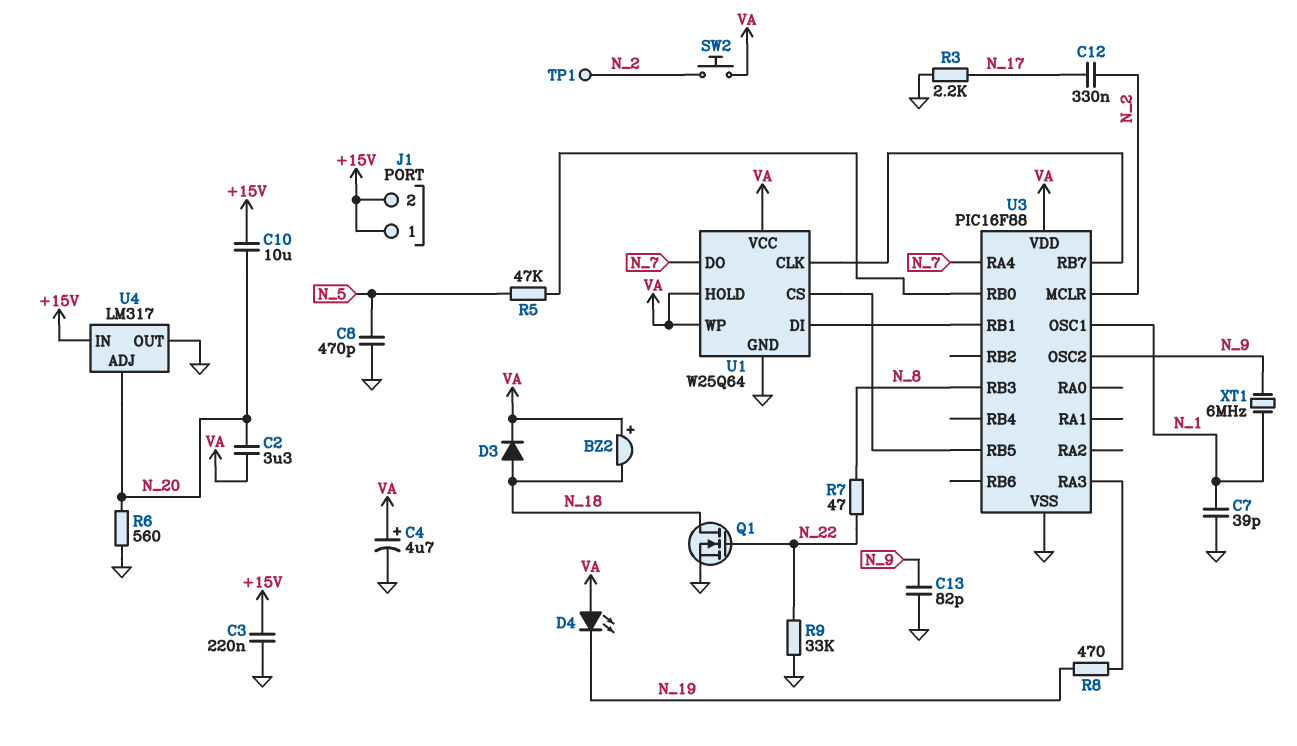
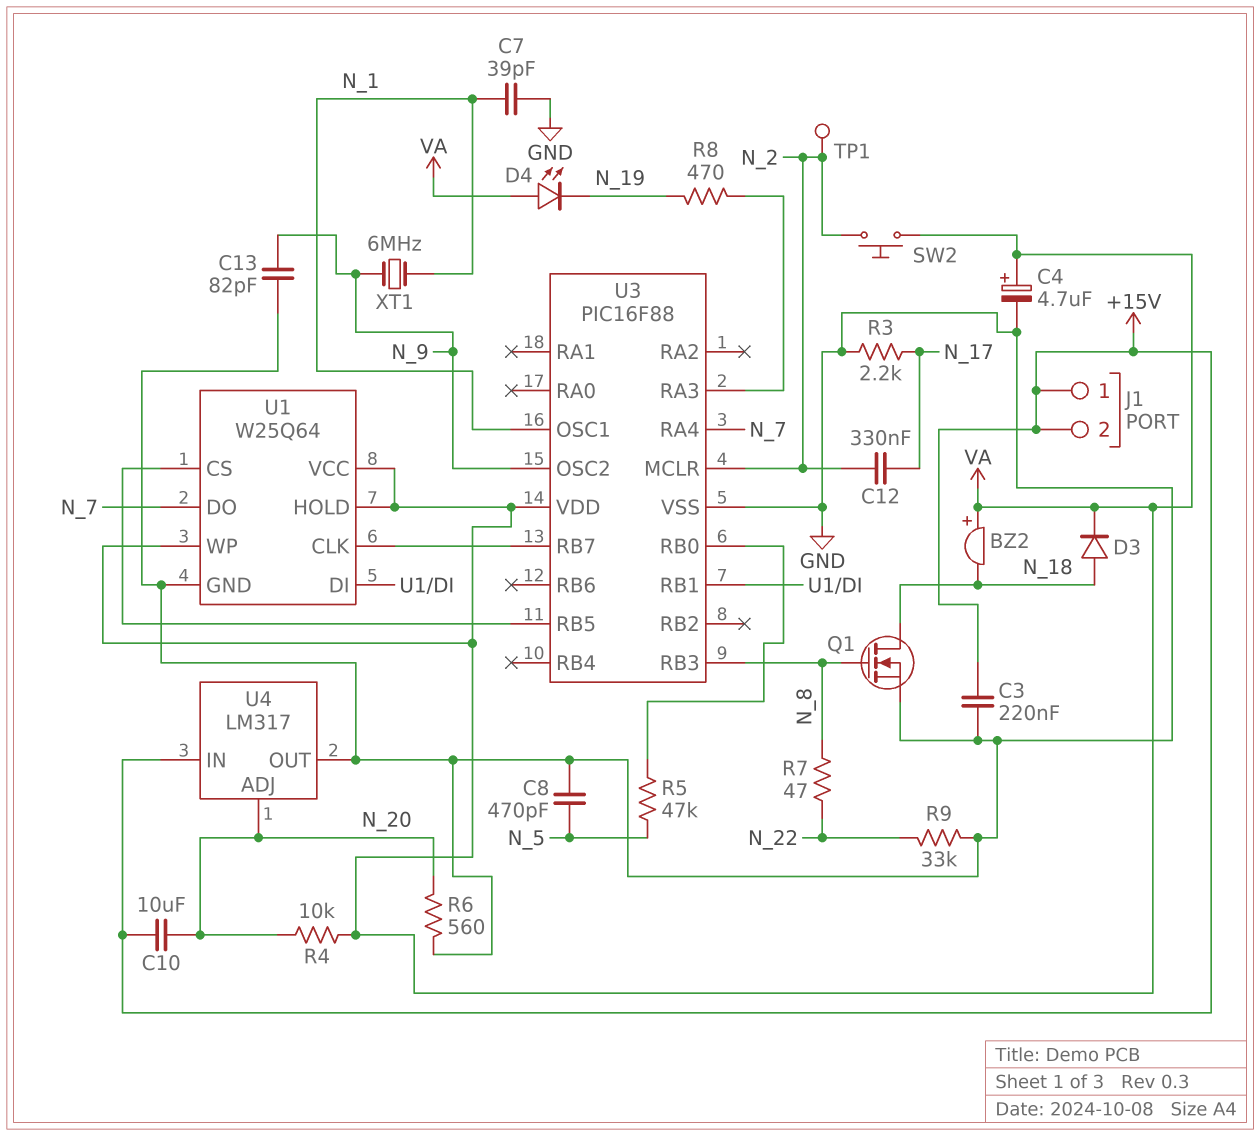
C2: 3.3uF (N_20, VA) -> none
Q1: NMOS (G N_22, D N_18, S GND) -> NMOS (G N_8, D N_18, S GND)
R4: none -> 10k (N_20, VA)

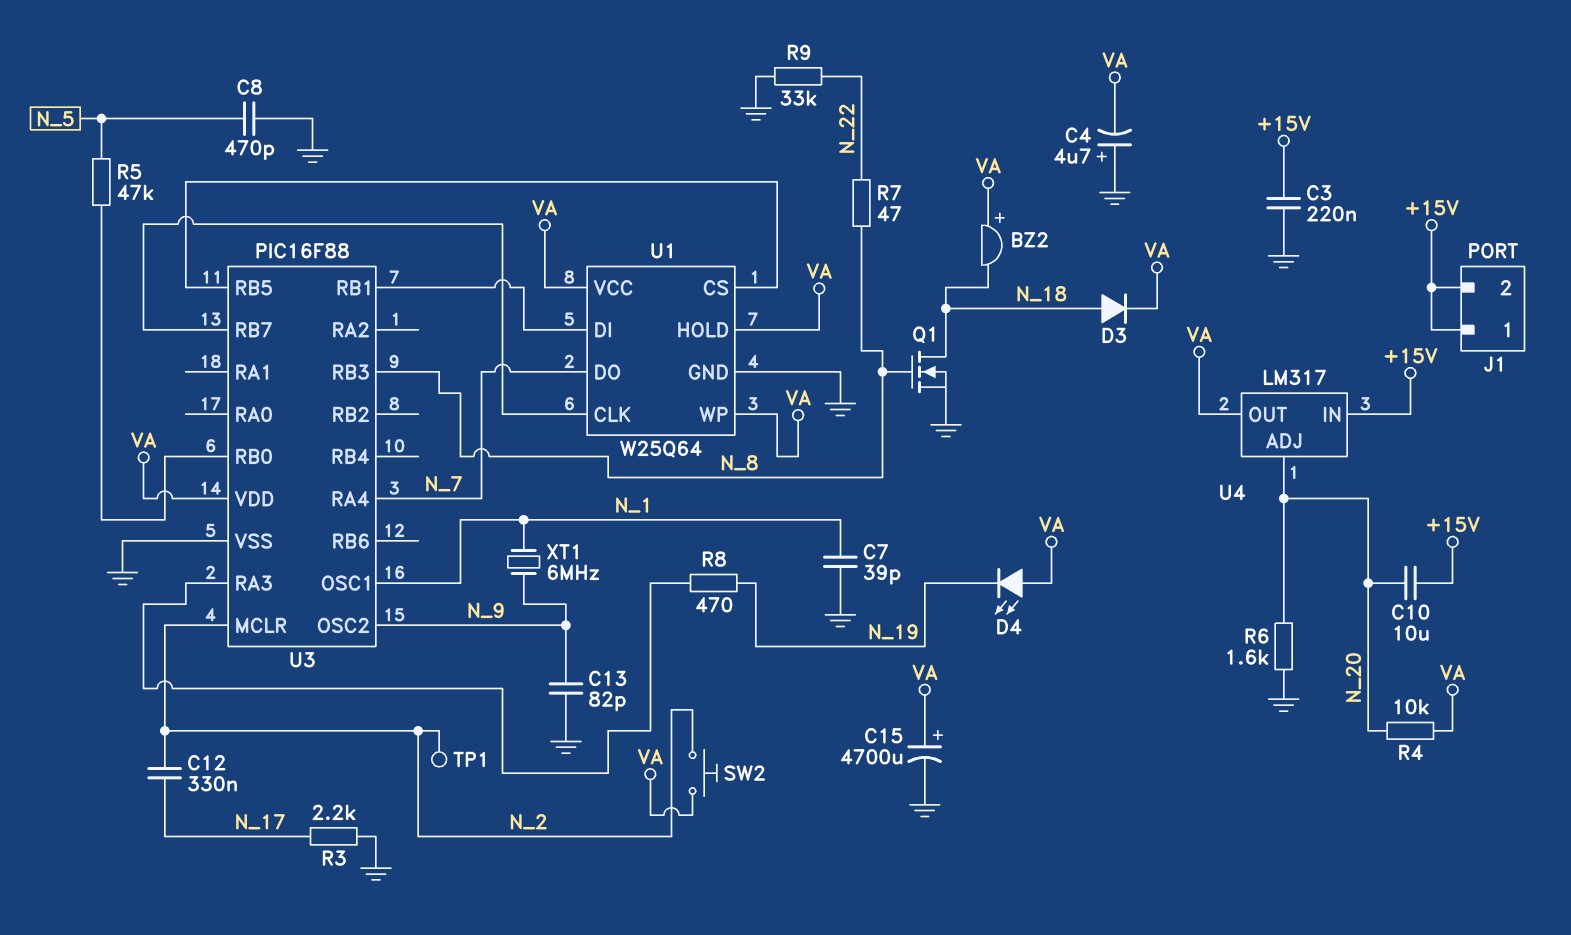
C4: 4.7uF (plus VA, minus GND) -> 4.7uF (plus GND, minus VA)
C15: none -> 4700uF (plus VA, minus GND)
R6: 560 (GND, N_20) -> 1.6k (GND, N_20)
U4 pin OUT: GND -> VA

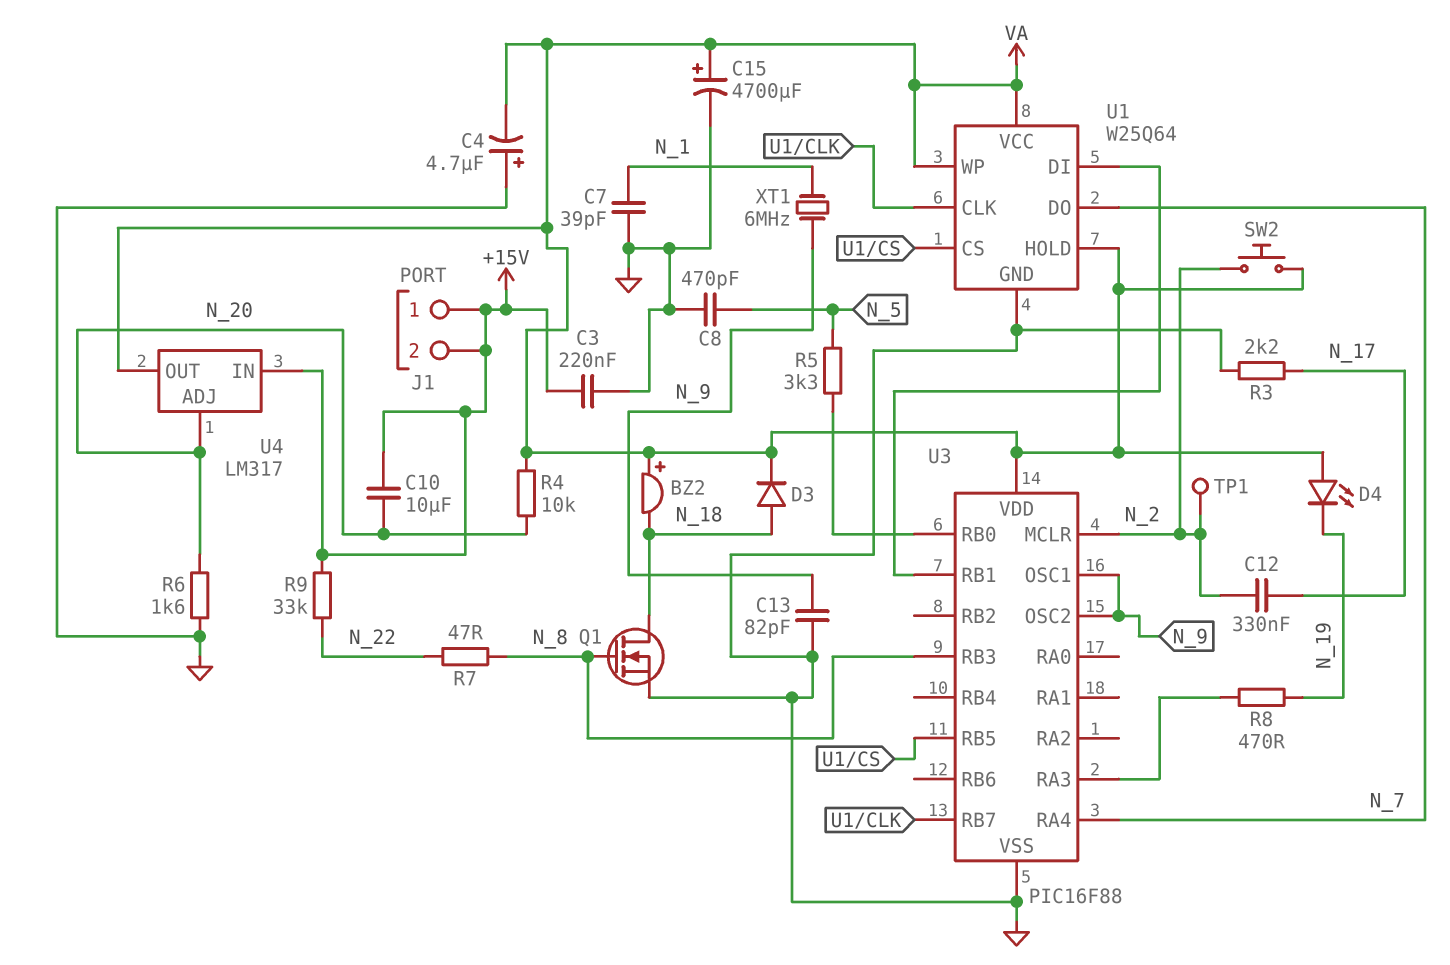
R5: 47k (N_5, U3/RB0) -> 3.3k (N_5, U3/RB0)
R9: 33k (GND, N_22) -> 33k (+15V, N_22)
U3 pin OSC1: N_1 -> N_9

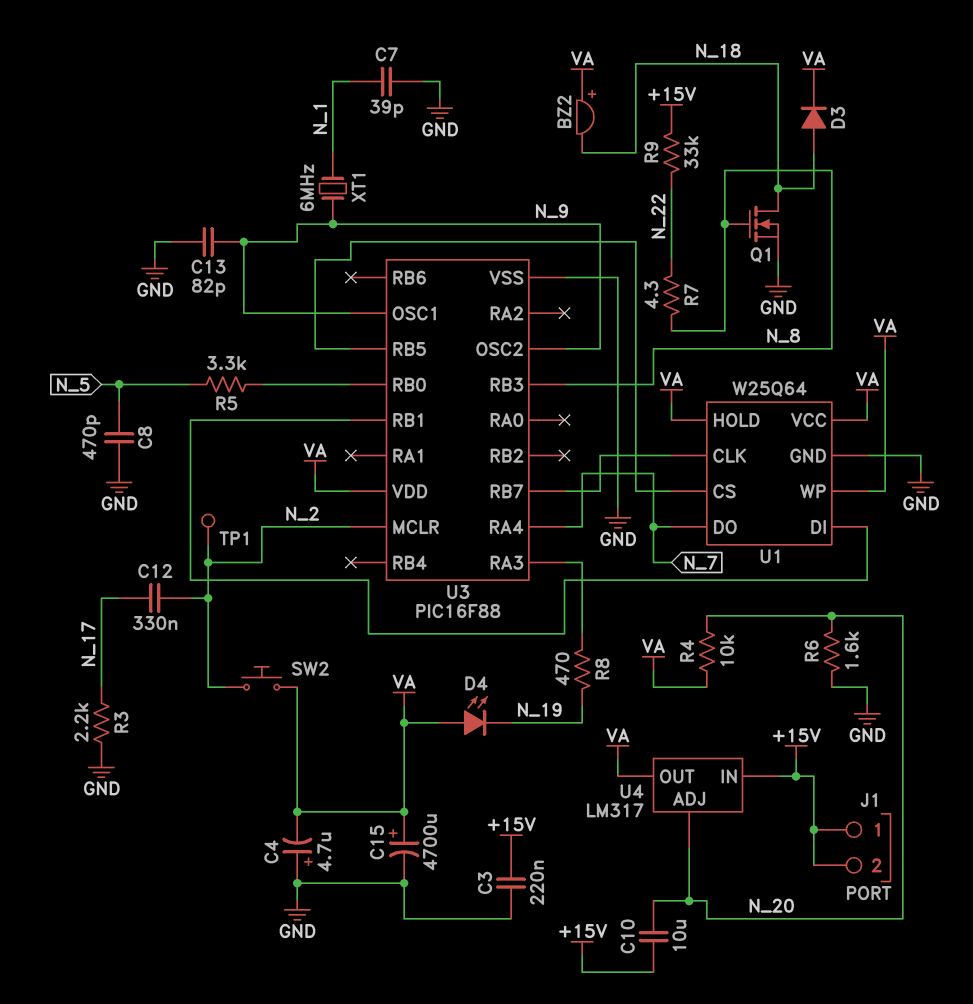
R7: 47 (N_8, N_22) -> 4.3 (N_8, N_22)

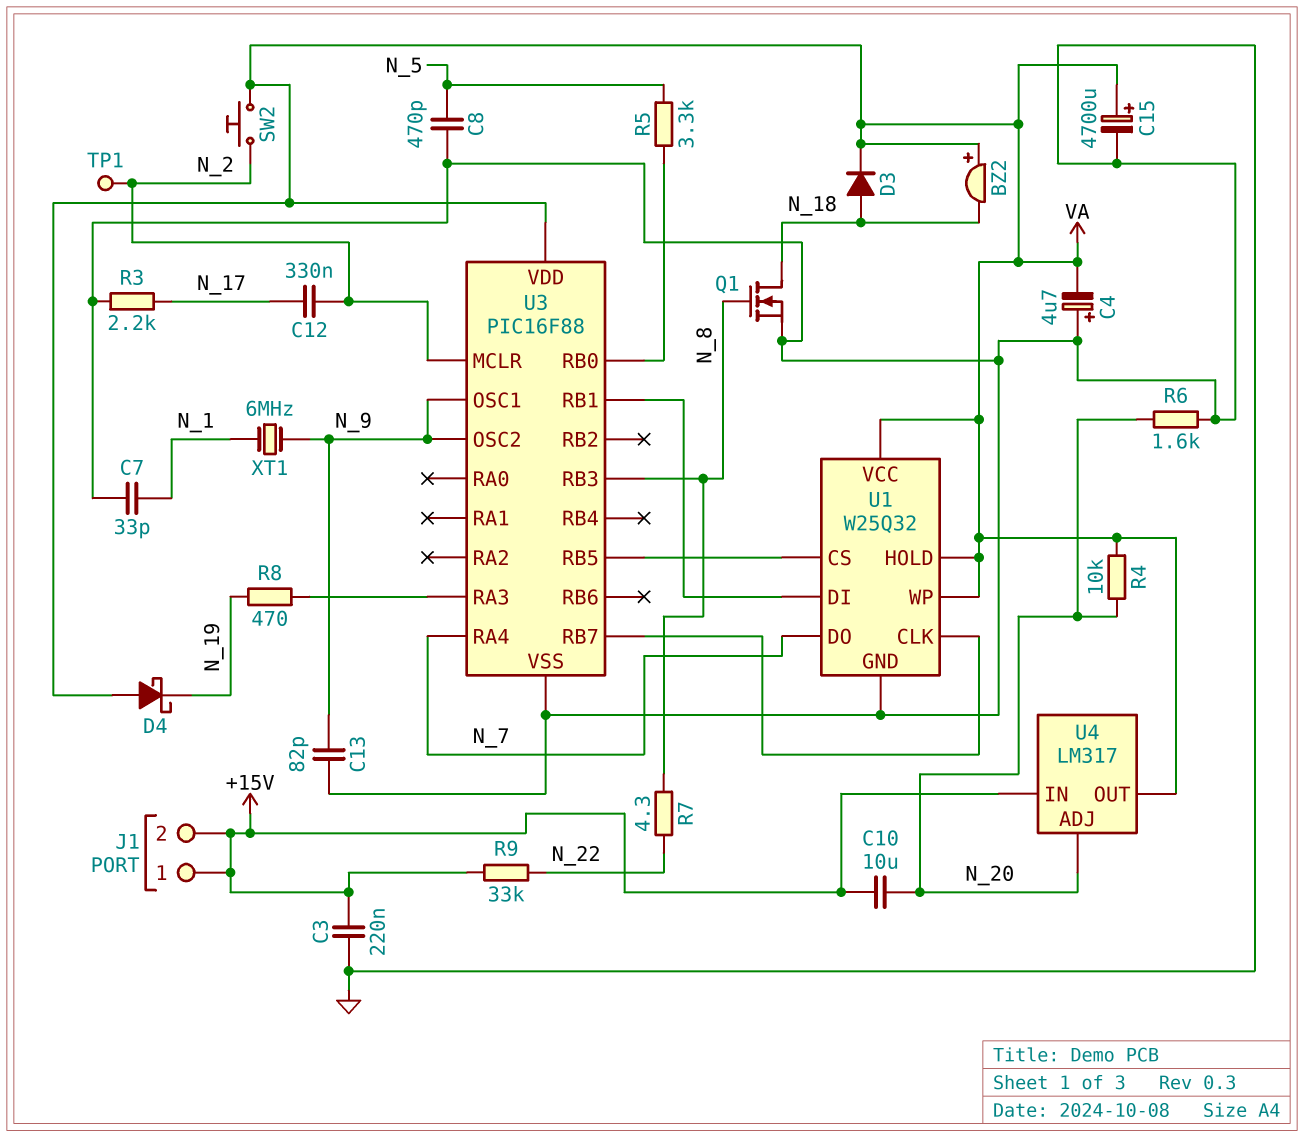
C7: 39pF (GND, N_1) -> 33pF (GND, N_1)
D4: LED (A VA, K N_19) -> schottky (A VA, K N_19)
U1: W25Q64 -> W25Q32

